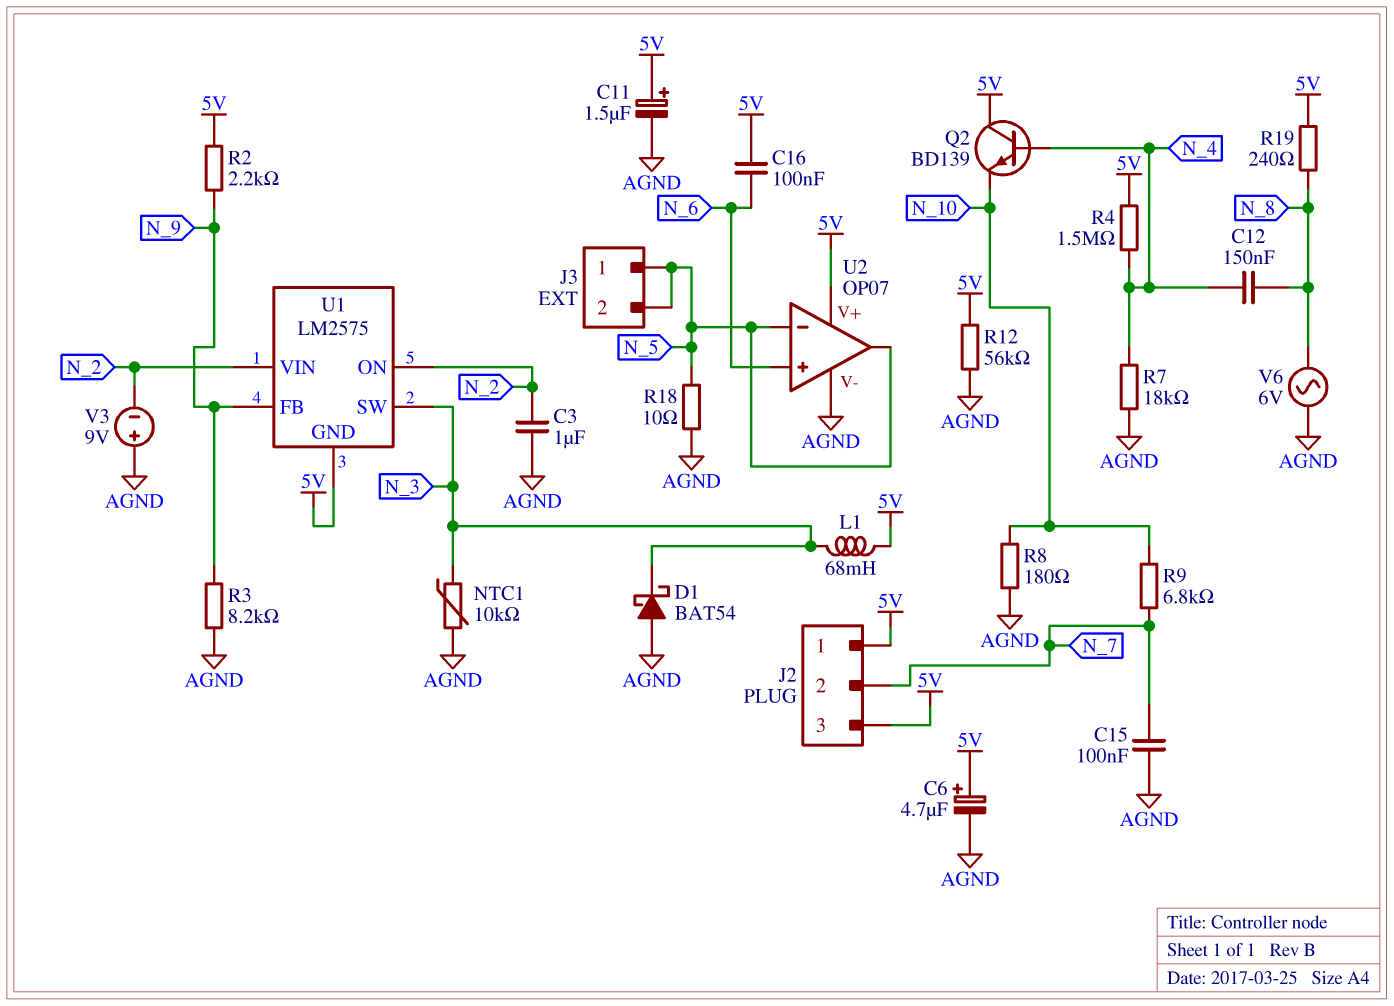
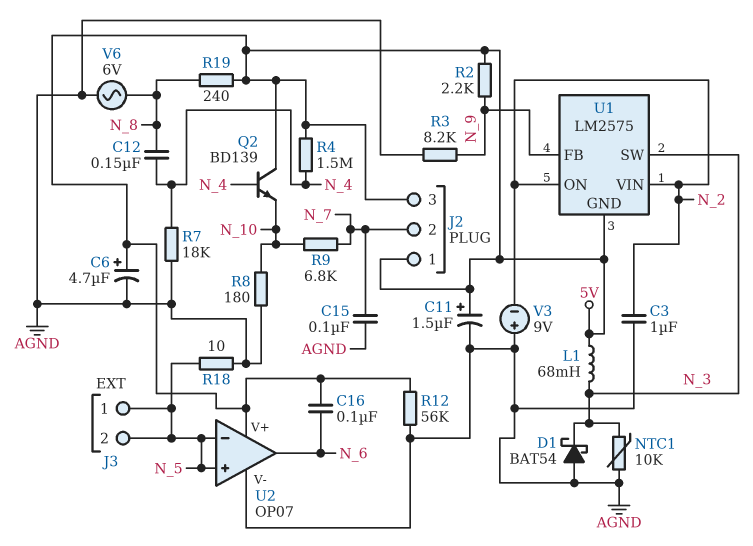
U2 pin in+: N_6 -> N_5
U2 pin out: N_5 -> N_6

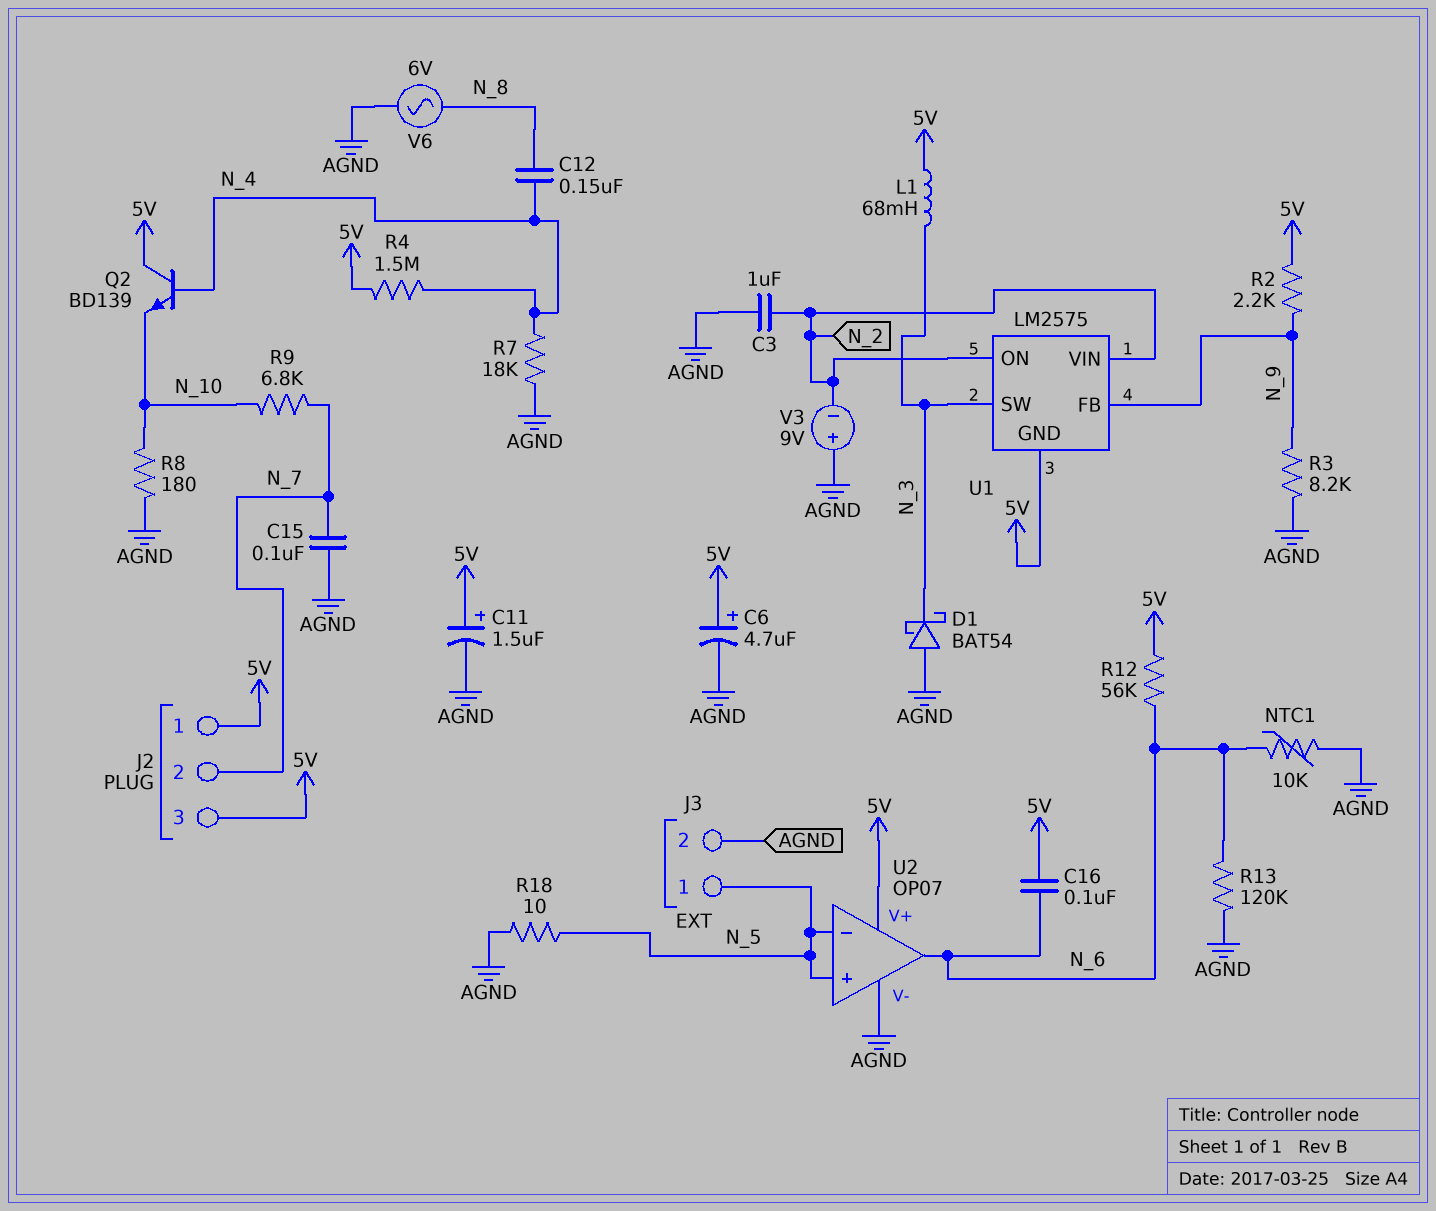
J3 pin 2: N_5 -> AGND
NTC1: 10k (AGND, N_3) -> 10k (AGND, N_6)
R12: 56k (5V, AGND) -> 56k (5V, N_6)
R13: none -> 120k (AGND, N_6)
R19: 240 (5V, N_8) -> none

